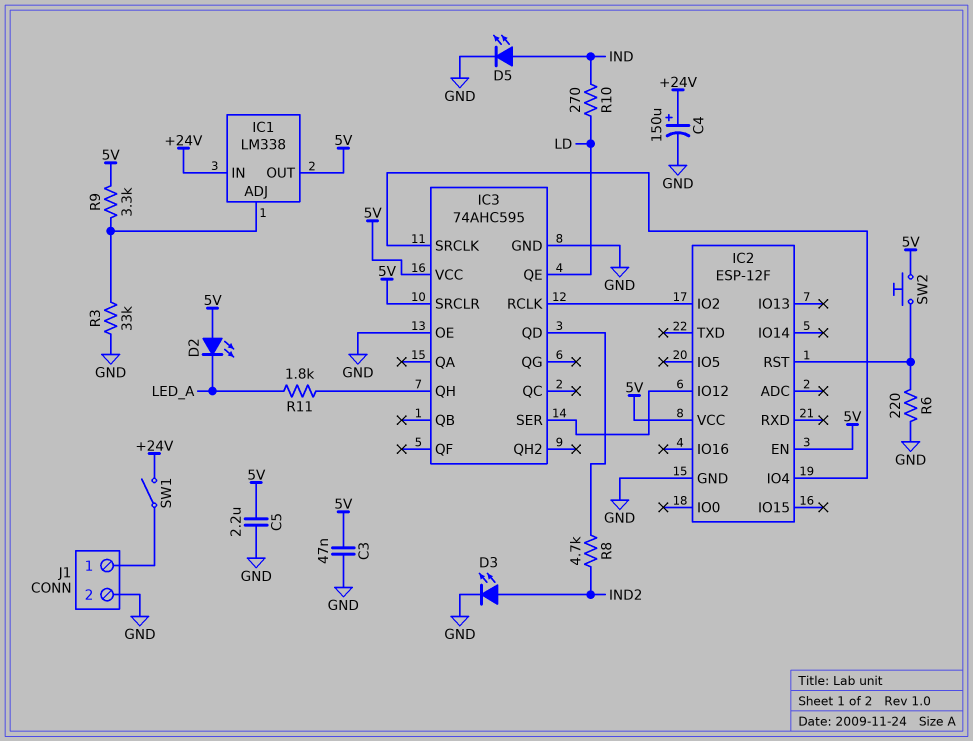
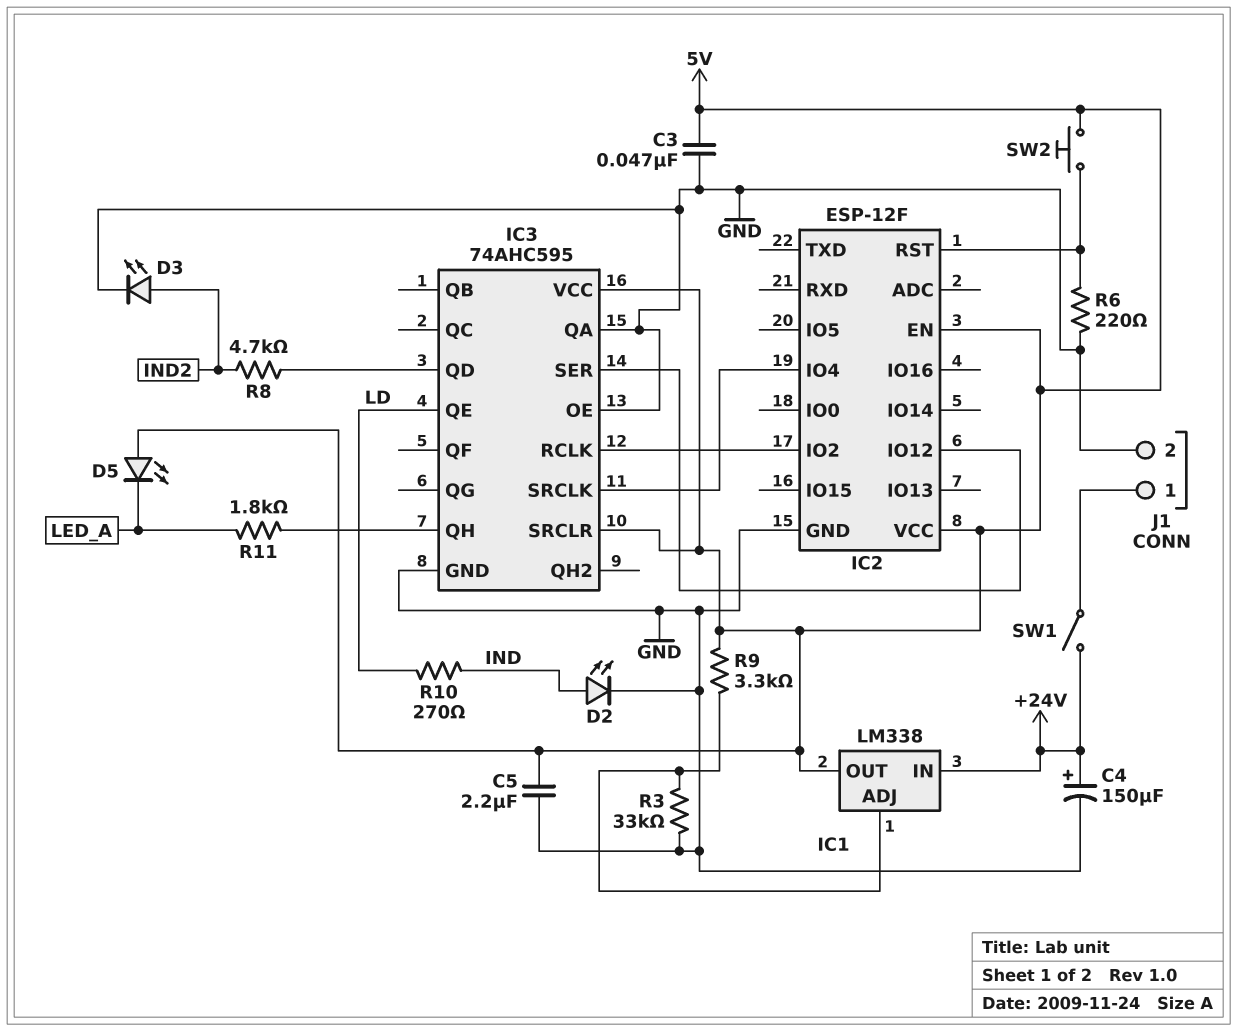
D2: LED (A 5V, K LED_A) -> LED (A IND, K GND)
D5: LED (A IND, K GND) -> LED (A 5V, K LED_A)
IC3 pin QA: none -> GND

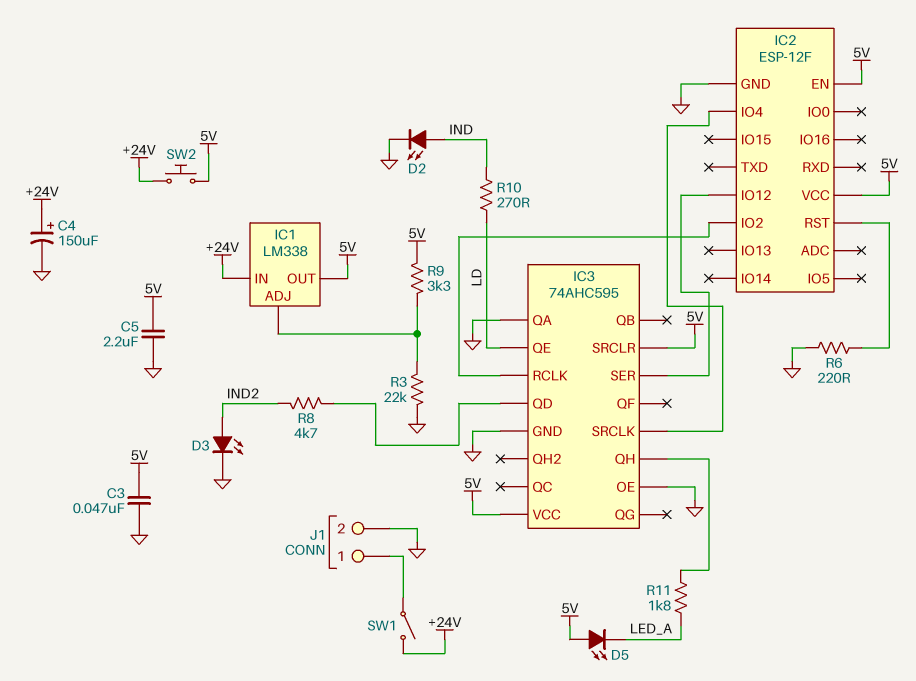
R3: 33k (GND, IC1/ADJ) -> 22k (GND, IC1/ADJ)
SW2: button (5V, IC2/RST) -> button (+24V, 5V)

